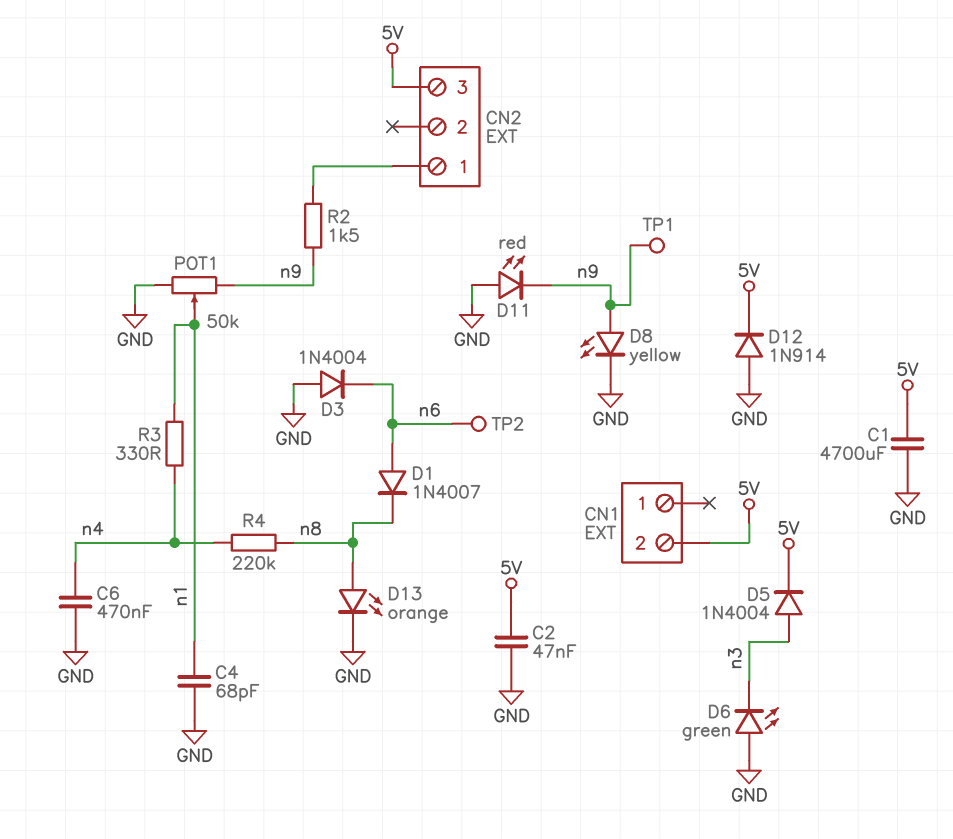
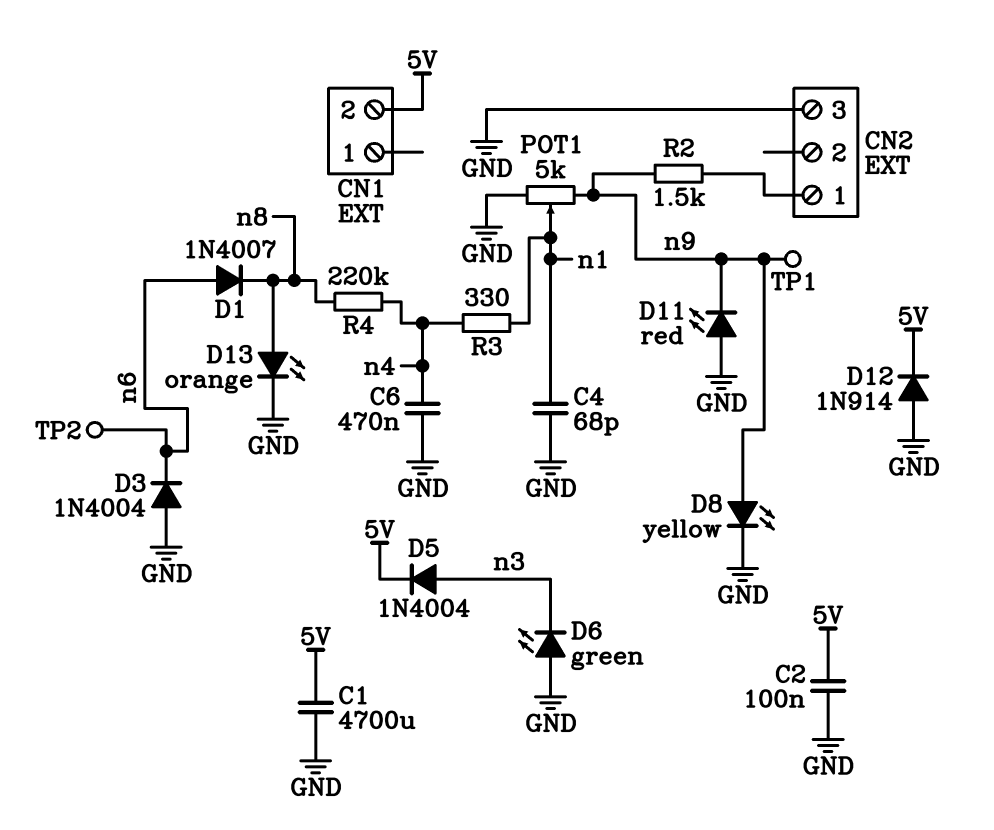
C2: 47nF (5V, GND) -> 100nF (5V, GND)
CN2 pin 3: 5V -> GND
POT1: 50k (GND, n9, wiper n1) -> 5k (GND, n9, wiper n1)

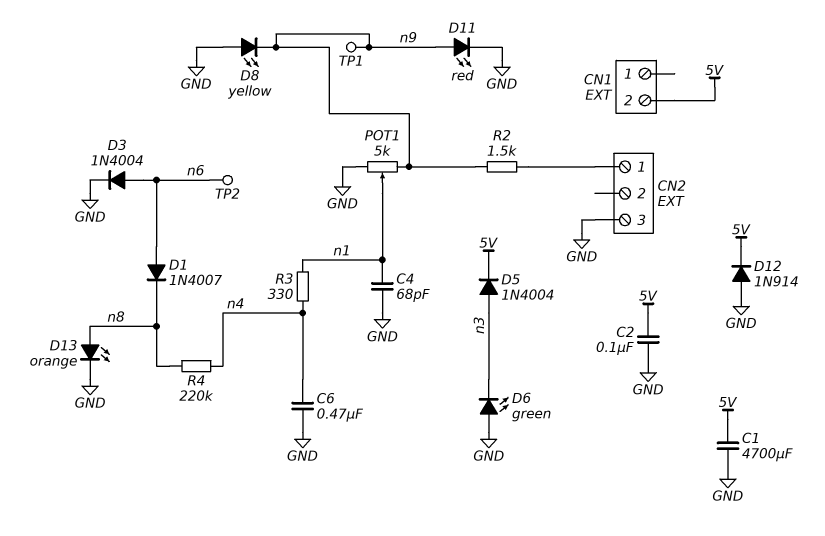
D3: diode 1N4004 (A GND, K n6) -> diode 1N4004 (A n6, K GND)
D8: LED yellow (A n9, K GND) -> LED yellow (A GND, K n9)
D11: LED red (A GND, K n9) -> LED red (A n9, K GND)

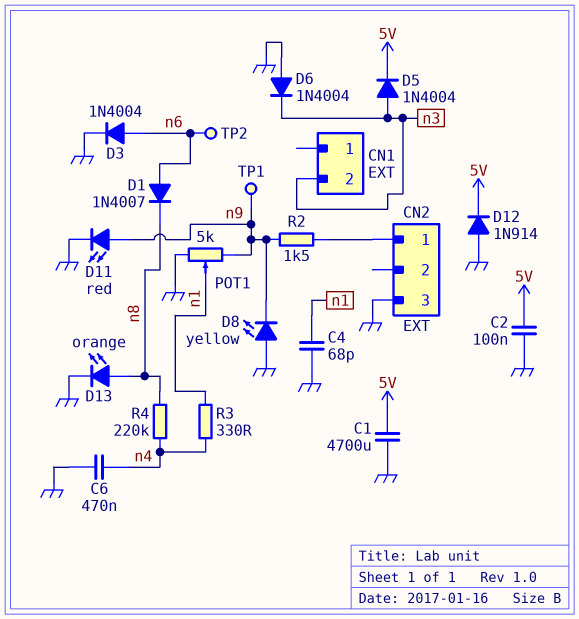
CN1 pin 2: 5V -> n3
D6: LED green (A GND, K n3) -> diode 1N4004 (A GND, K n3)

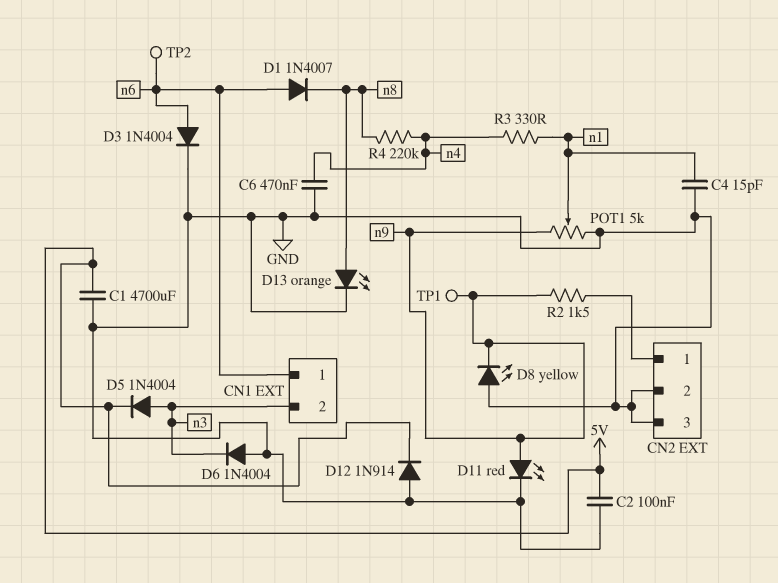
C4: 68pF (GND, n1) -> 15pF (GND, n1)
CN1 pin 1: none -> n6
CN2 pin 2: none -> GND

